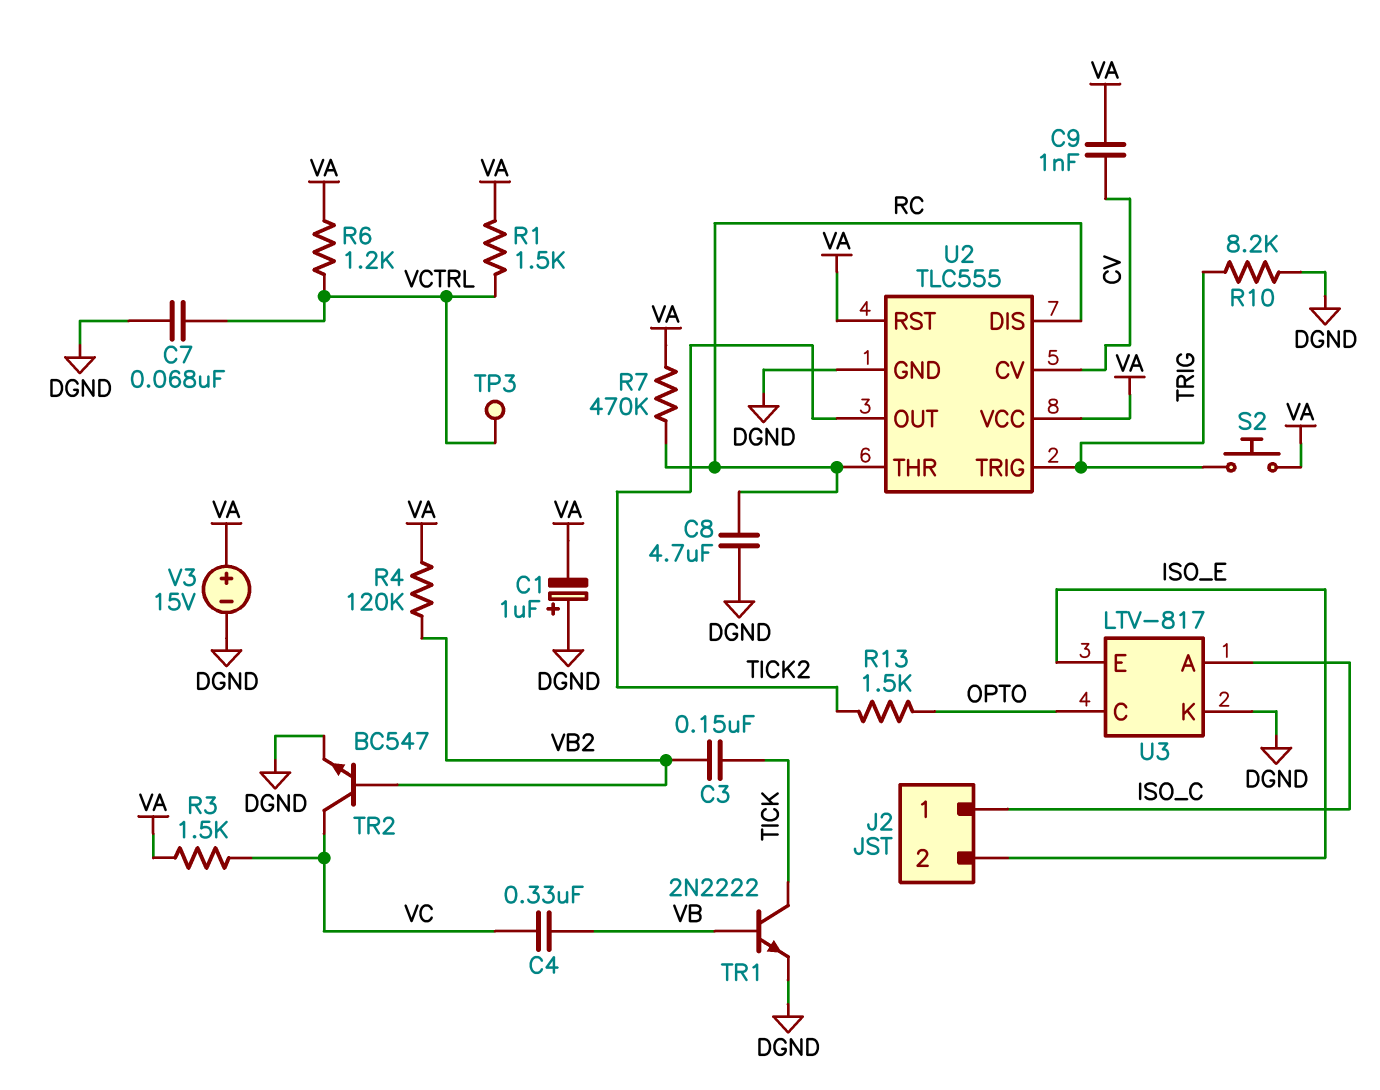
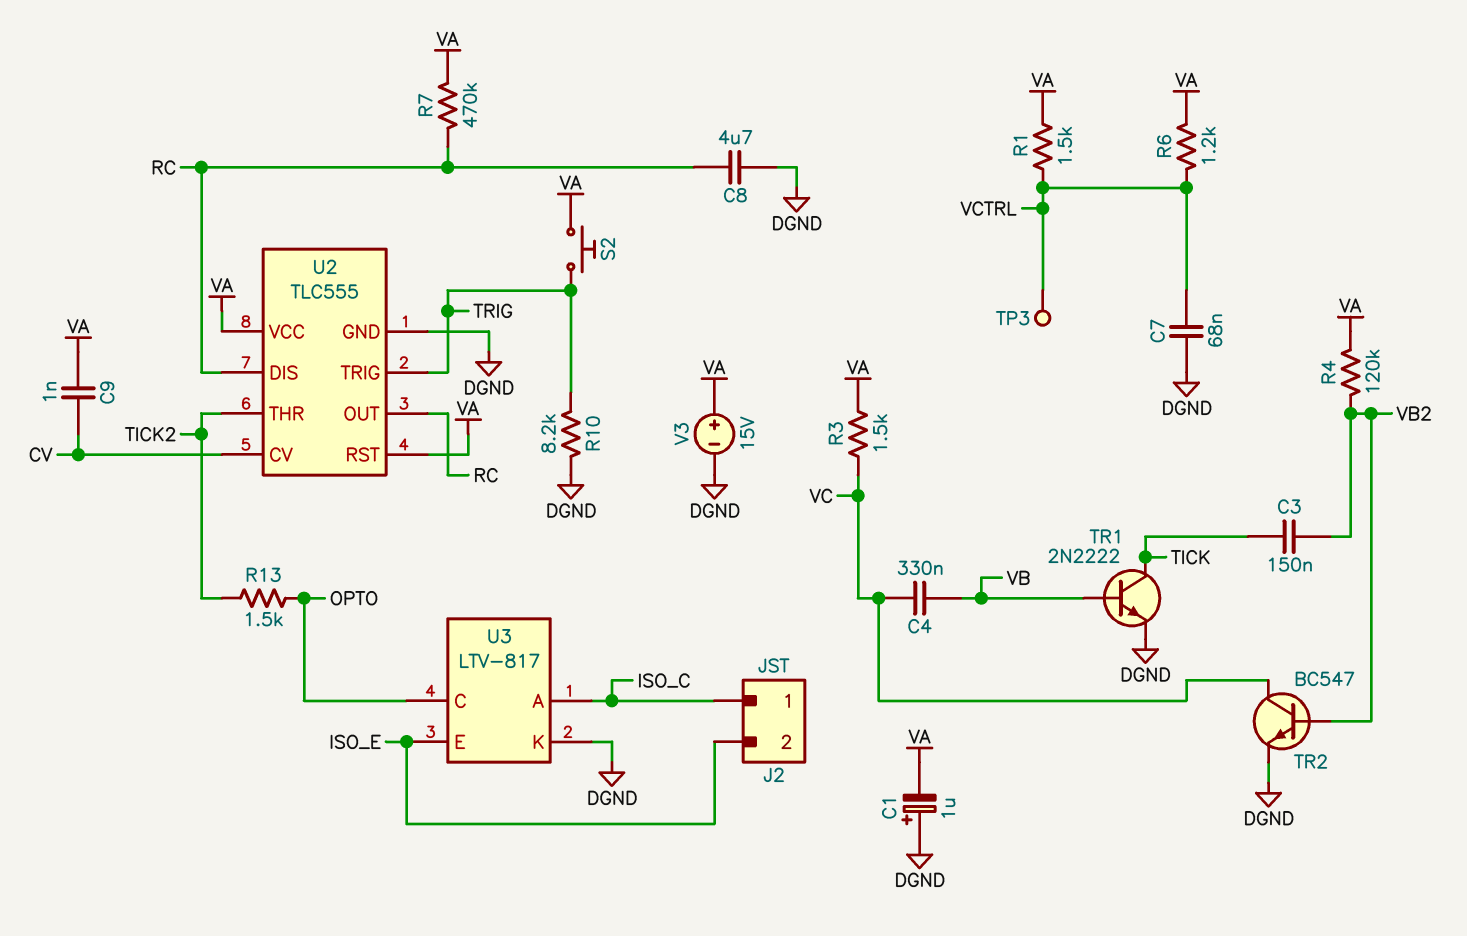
U2 pin OUT: TICK2 -> RC
U2 pin THR: RC -> TICK2

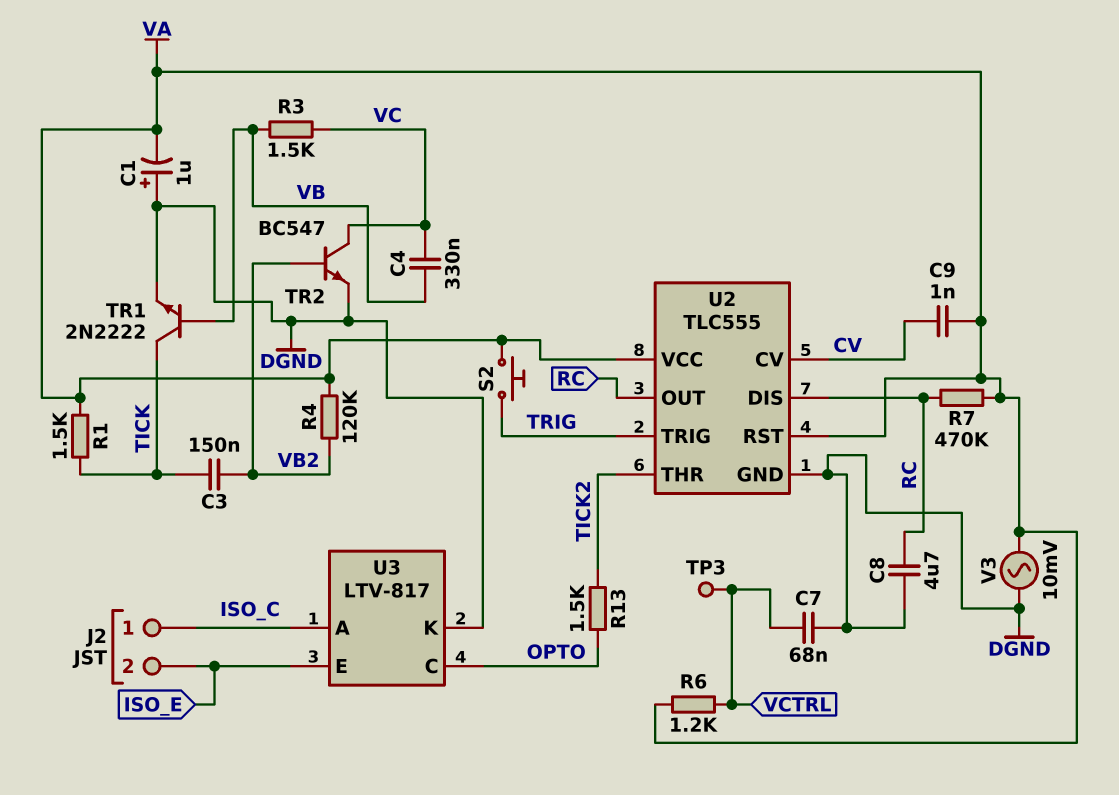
R1: 1.5k (VA, VCTRL) -> 1.5k (TICK, VA)
R3: 1.5k (VA, VC) -> 1.5k (VB, VC)
R10: 8.2k (DGND, TRIG) -> none
V3: 15V (plus VA, minus DGND) -> AC 10mV (DGND, VA)

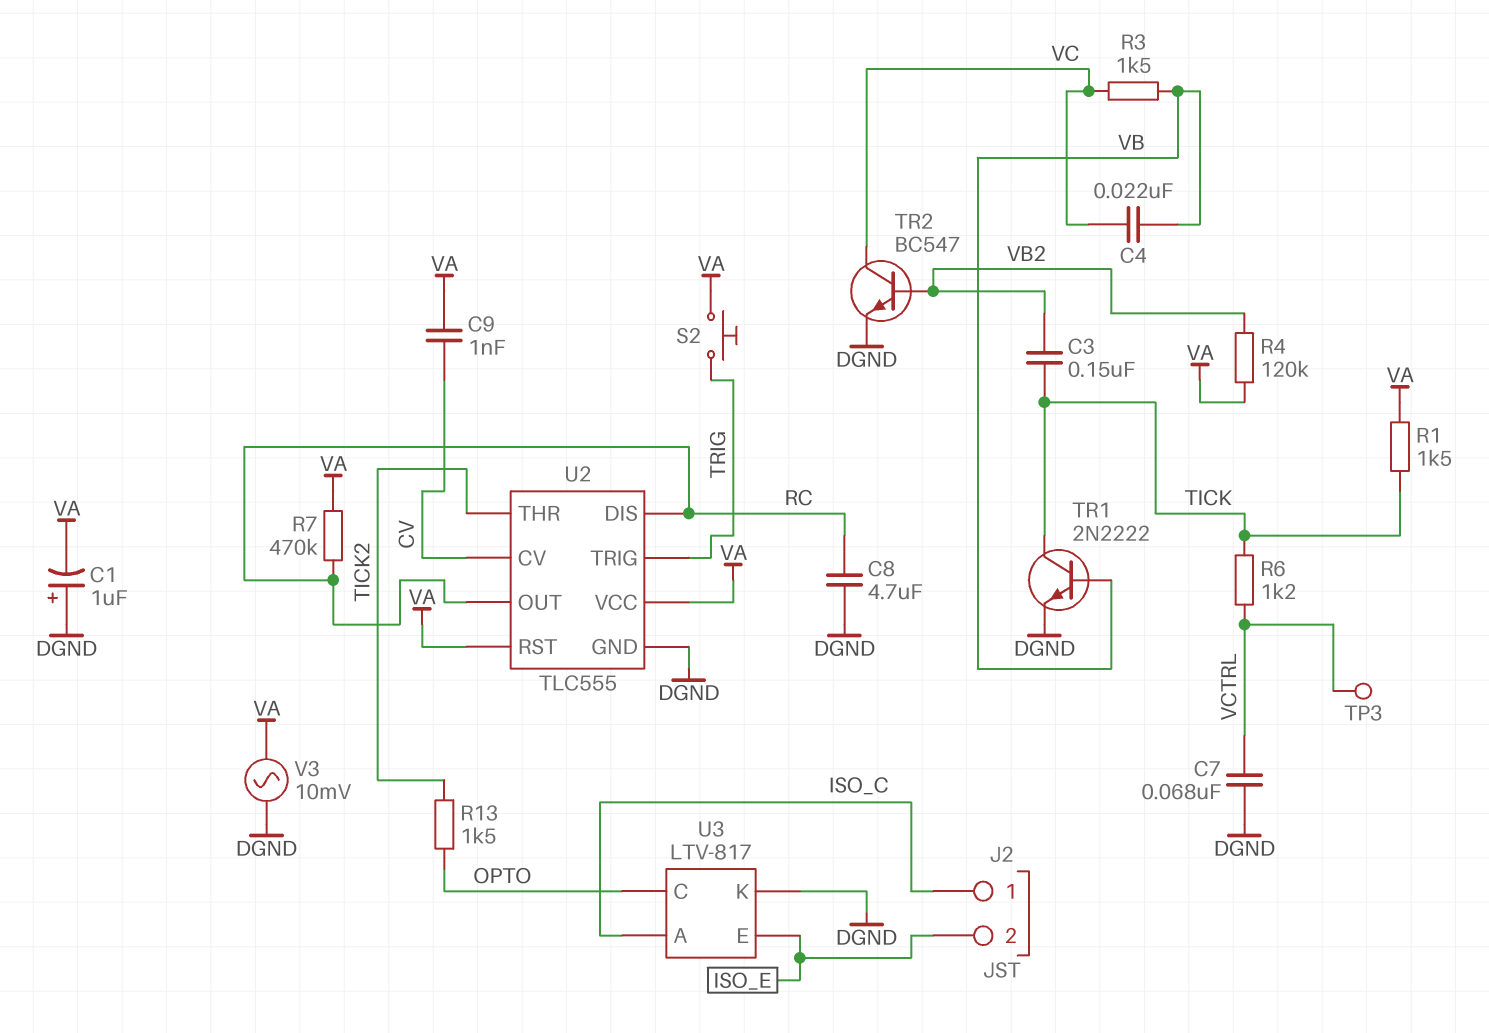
C4: 330nF (VB, VC) -> 22nF (VB, VC)
R6: 1.2k (VA, VCTRL) -> 1.2k (TICK, VCTRL)

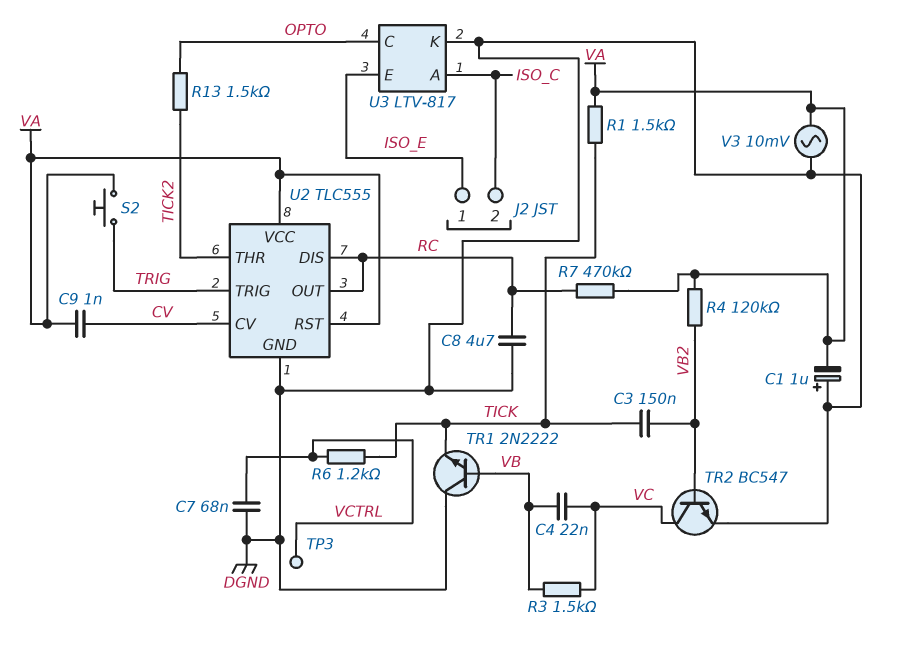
J2 pin 1: ISO_C -> ISO_E
J2 pin 2: ISO_E -> ISO_C
TR1: NPN 2N2222 (B VB, C TICK, E DGND) -> NPN 2N2222 (B VB, C DGND, E TICK)

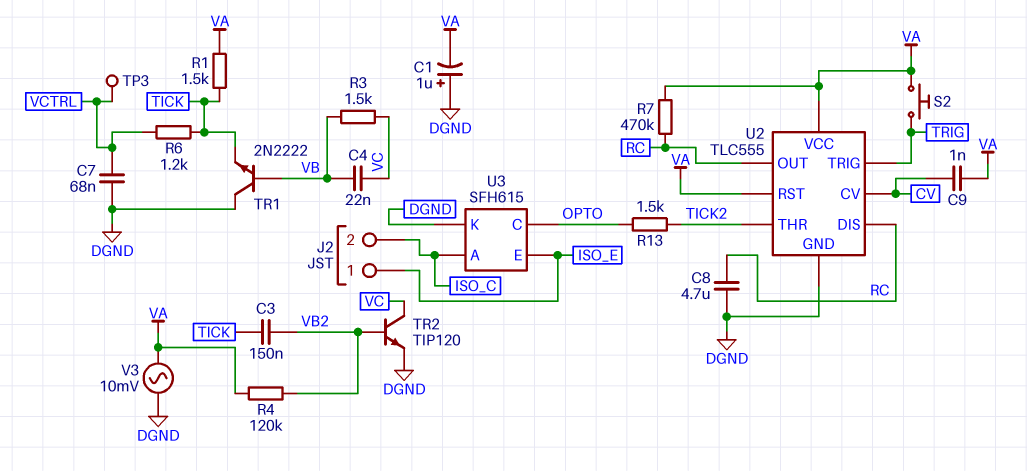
TR2: NPN BC547 (B VB2, C VC, E DGND) -> NPN TIP120 (B VB2, C VC, E DGND)
U3: LTV-817 -> SFH615

